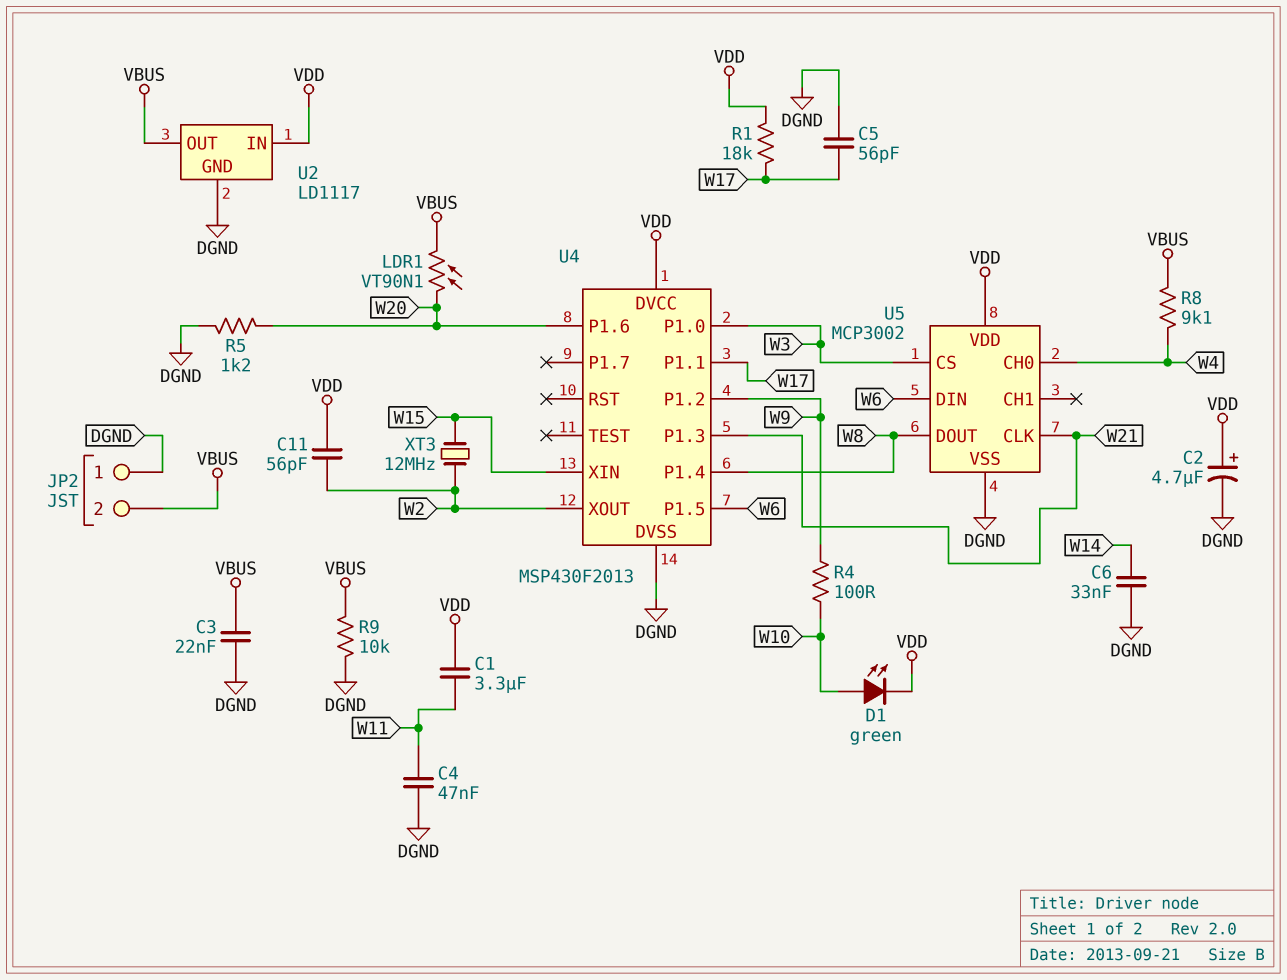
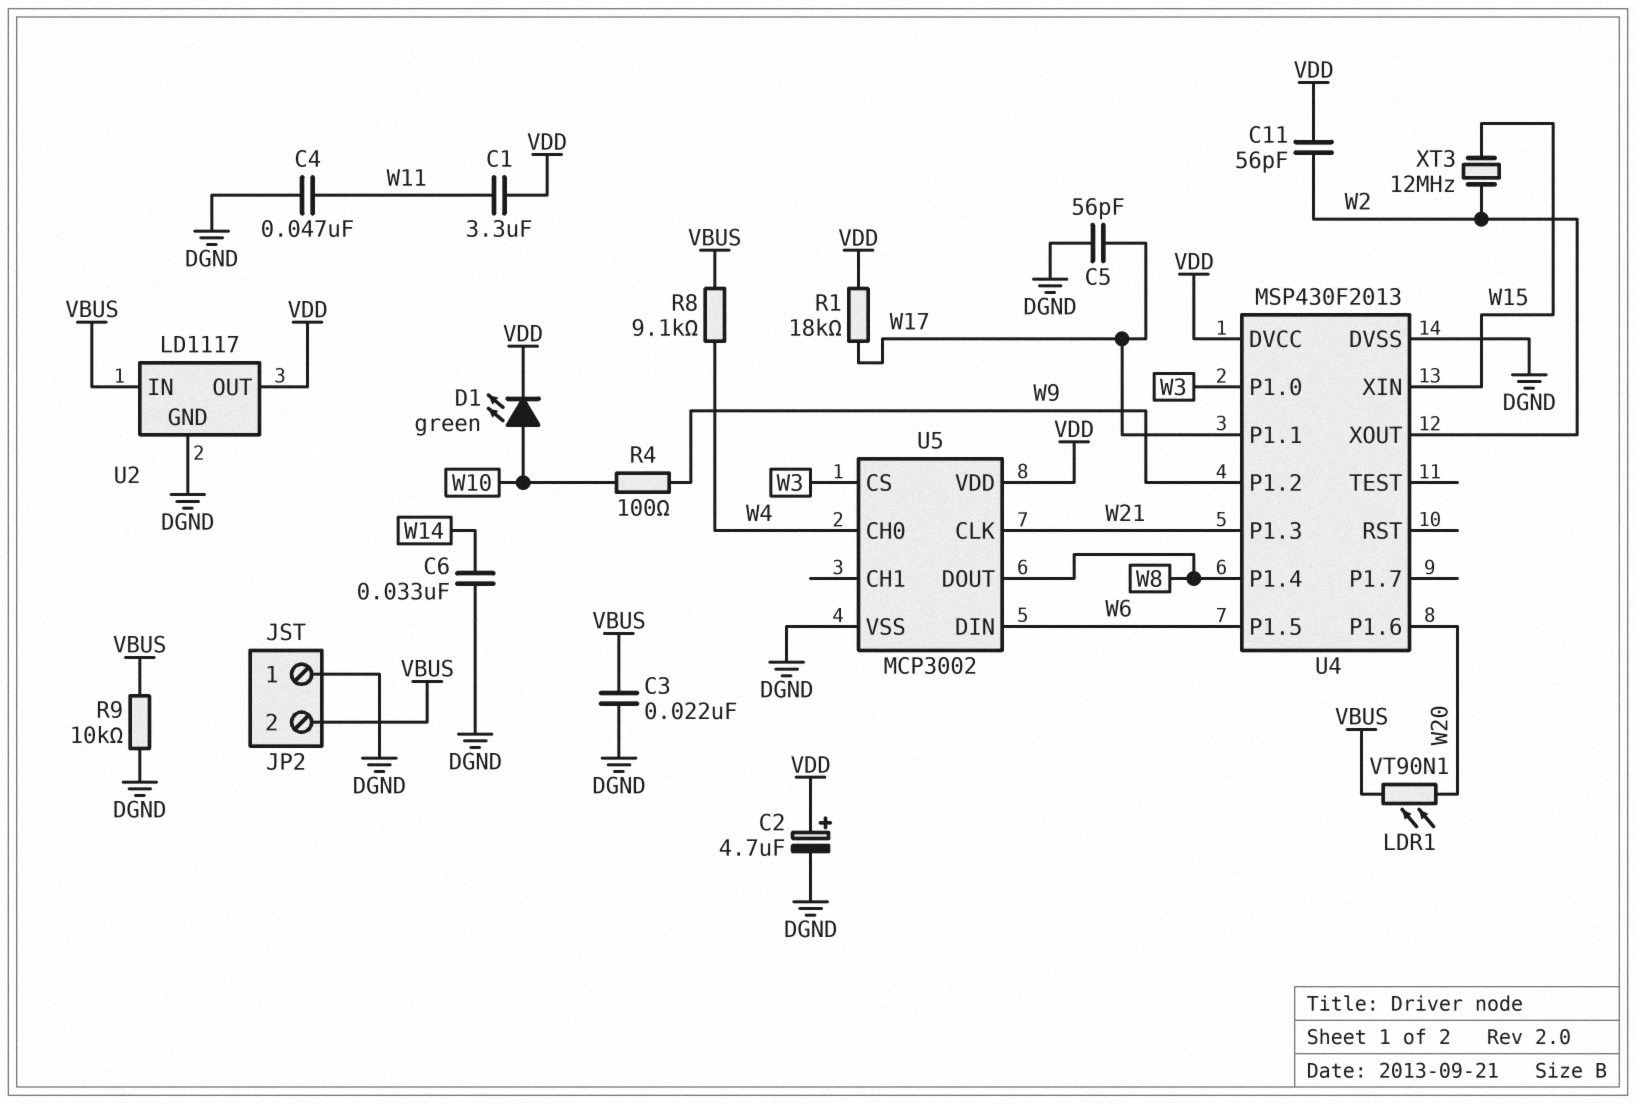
R5: 1.2k (DGND, W20) -> none
U2 pin IN: VDD -> VBUS
U2 pin OUT: VBUS -> VDD

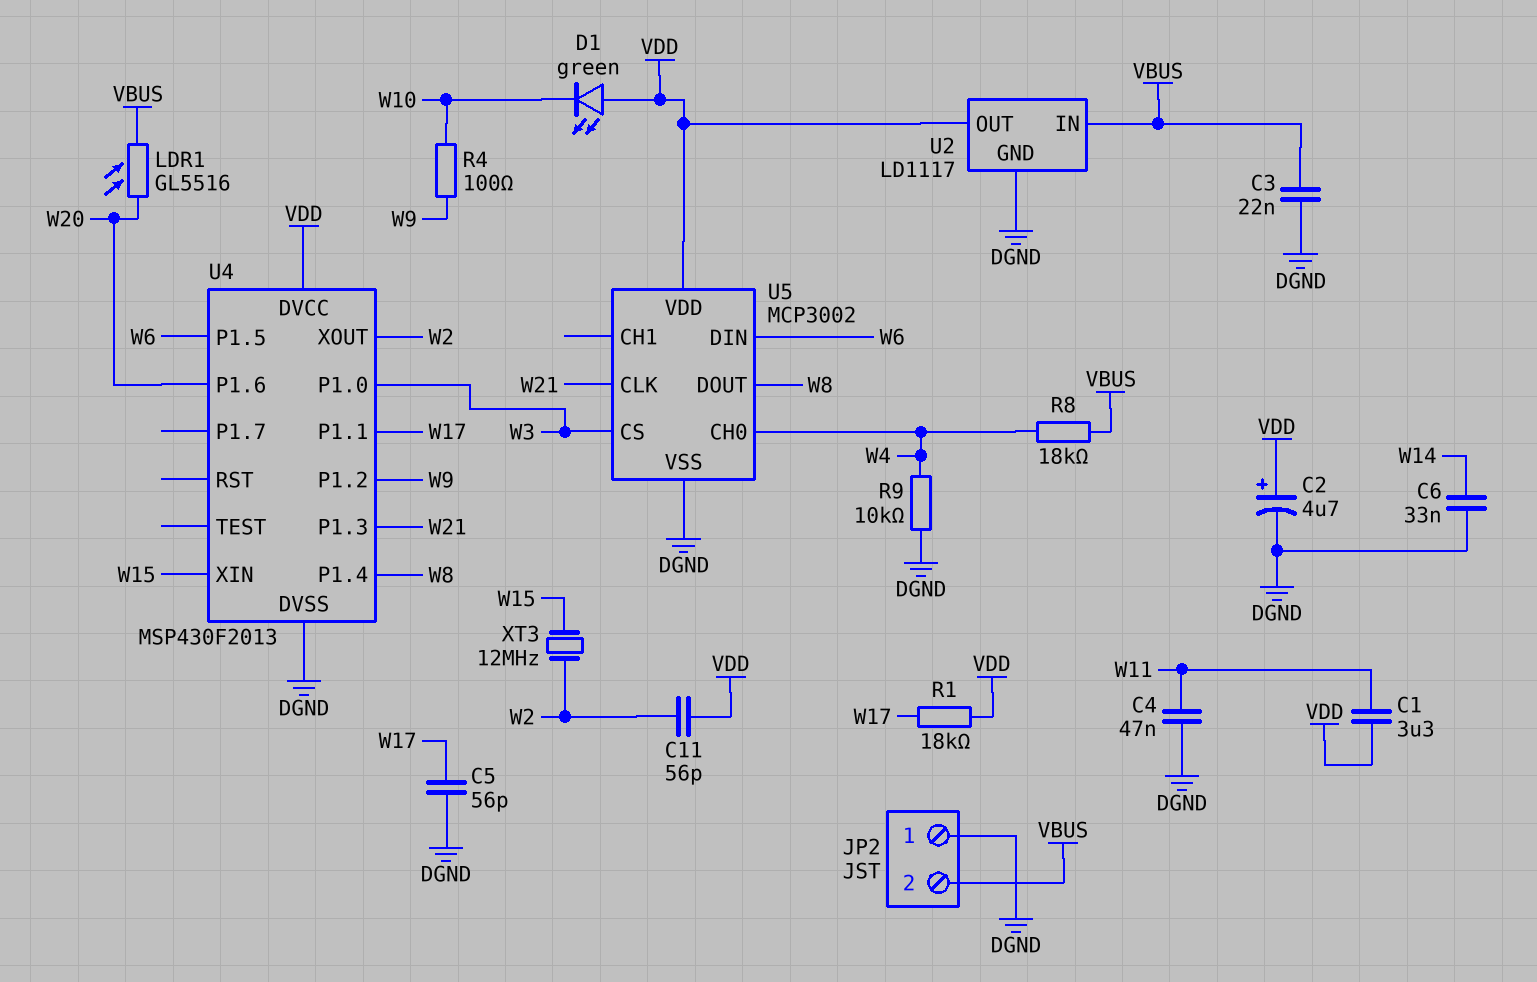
D1: LED green (A W10, K VDD) -> LED green (A VDD, K W10)
LDR1: VT90N1 (VBUS, W20) -> GL5516 (VBUS, W20)
R8: 9.1k (VBUS, W4) -> 18k (VBUS, W4)
R9: 10k (DGND, VBUS) -> 10k (DGND, W4)

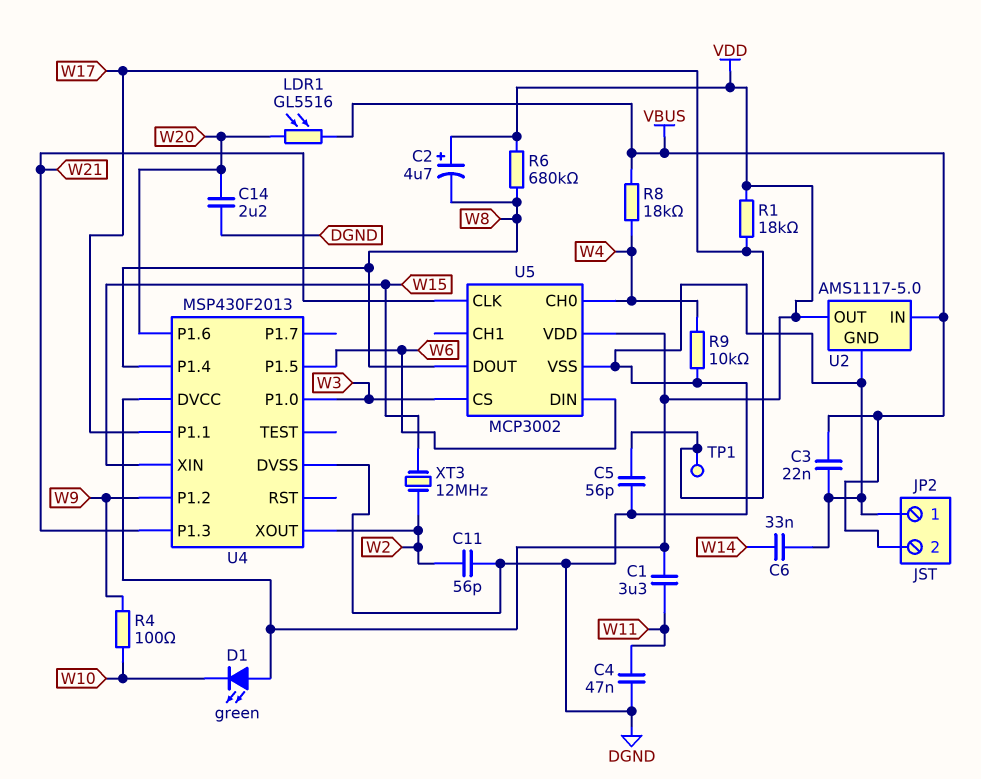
C2: 4.7uF (plus VDD, minus DGND) -> 4.7uF (plus VDD, minus W8)
C11: 56pF (VDD, W2) -> 56pF (DGND, W2)
C14: none -> 2.2uF (DGND, W20)
R6: none -> 680k (VDD, W8)
TP1: none -> test point (W17)
U2: LD1117 -> AMS1117-5.0

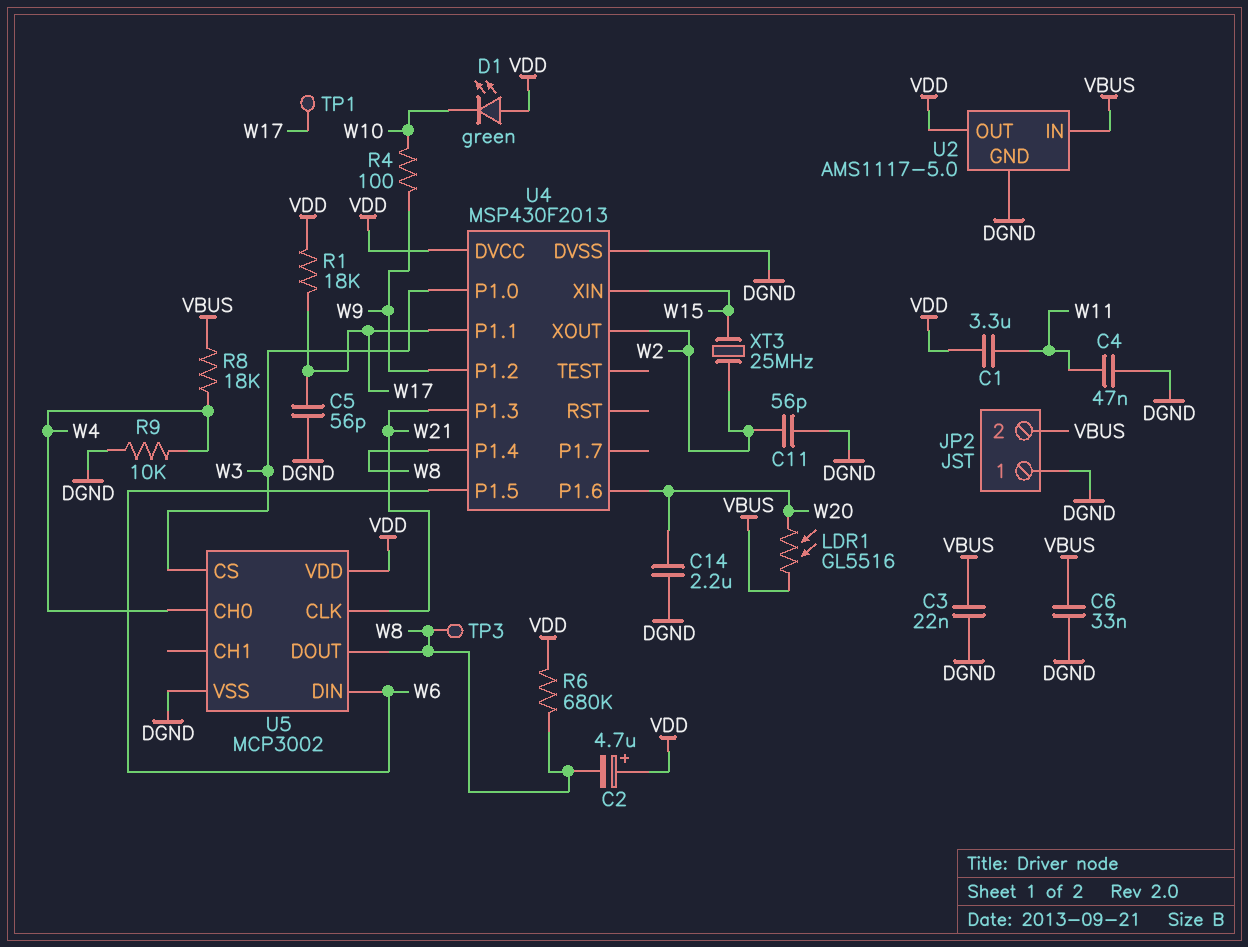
C6: 33nF (DGND, W14) -> 33nF (DGND, VBUS)
TP3: none -> test point (W8)
XT3: 12MHz (W2, W15) -> 25MHz (W2, W15)

